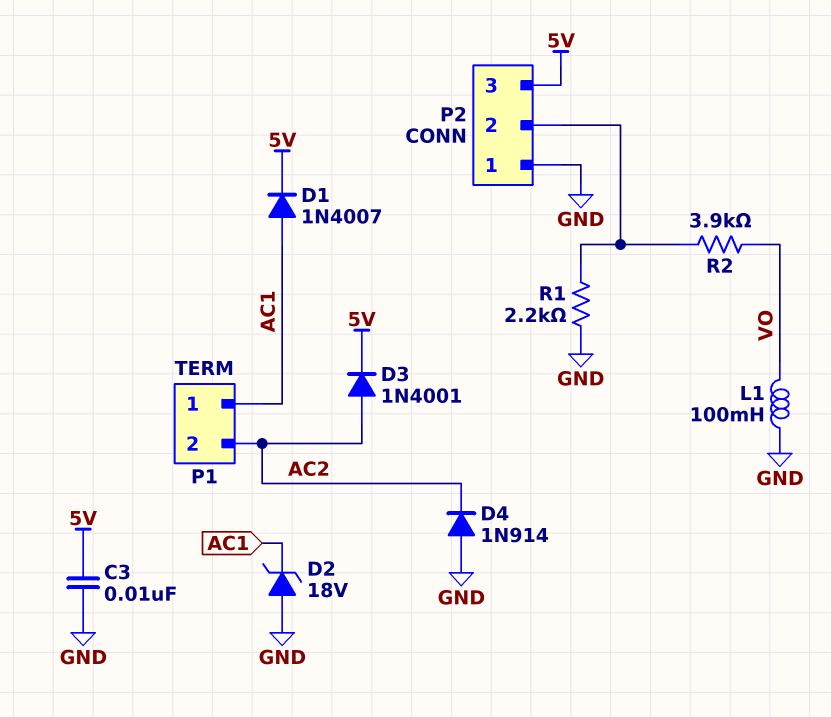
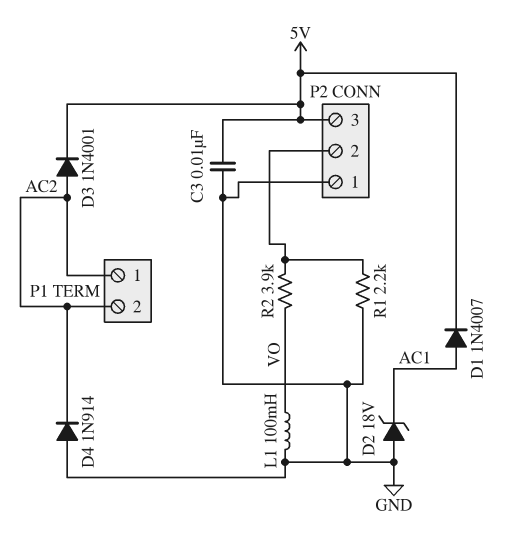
P1 pin 1: AC1 -> AC2

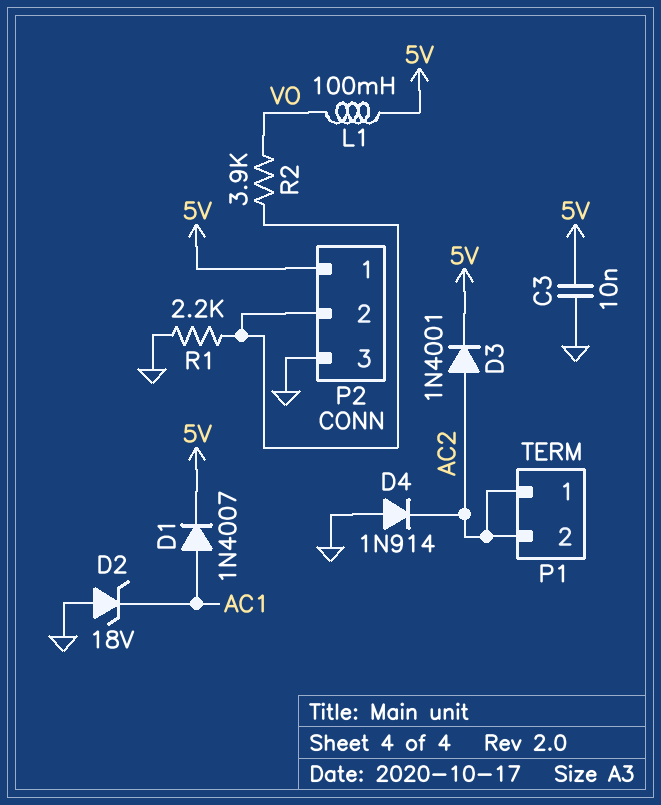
L1: 100mH (GND, VO) -> 100mH (5V, VO)
P2 pin 1: GND -> 5V
P2 pin 3: 5V -> GND

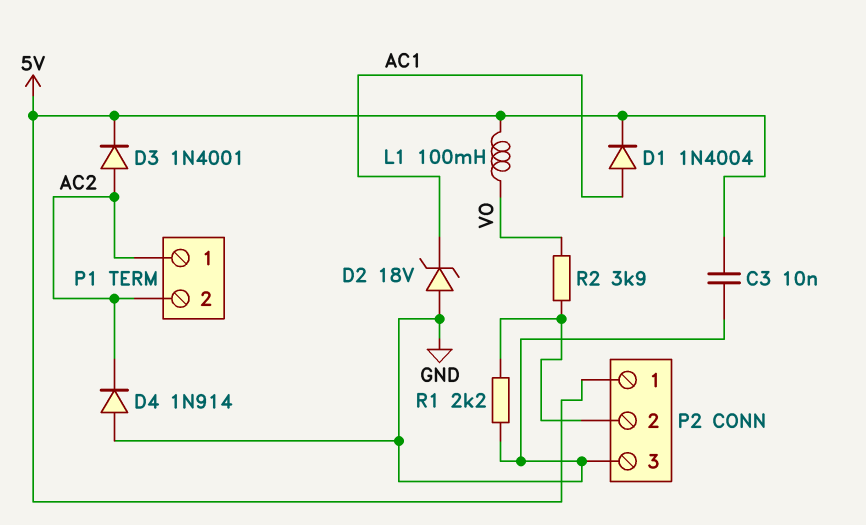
D1: diode 1N4007 (A AC1, K 5V) -> diode 1N4004 (A AC1, K 5V)

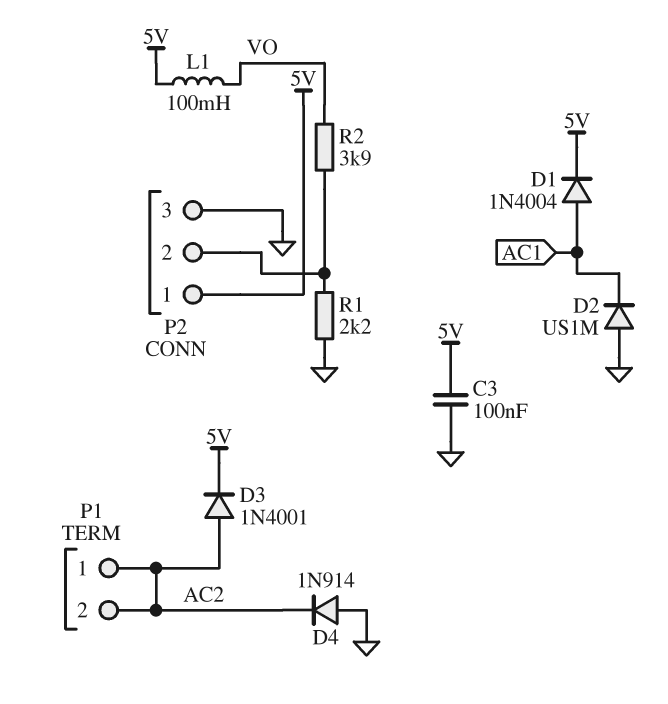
C3: 10nF (5V, GND) -> 100nF (5V, GND)
D2: zener 18V (A GND, K AC1) -> diode US1M (A GND, K AC1)

